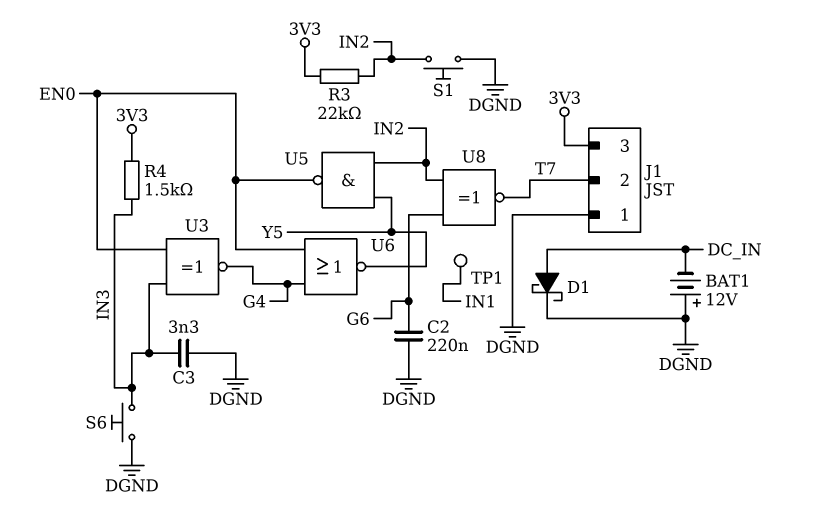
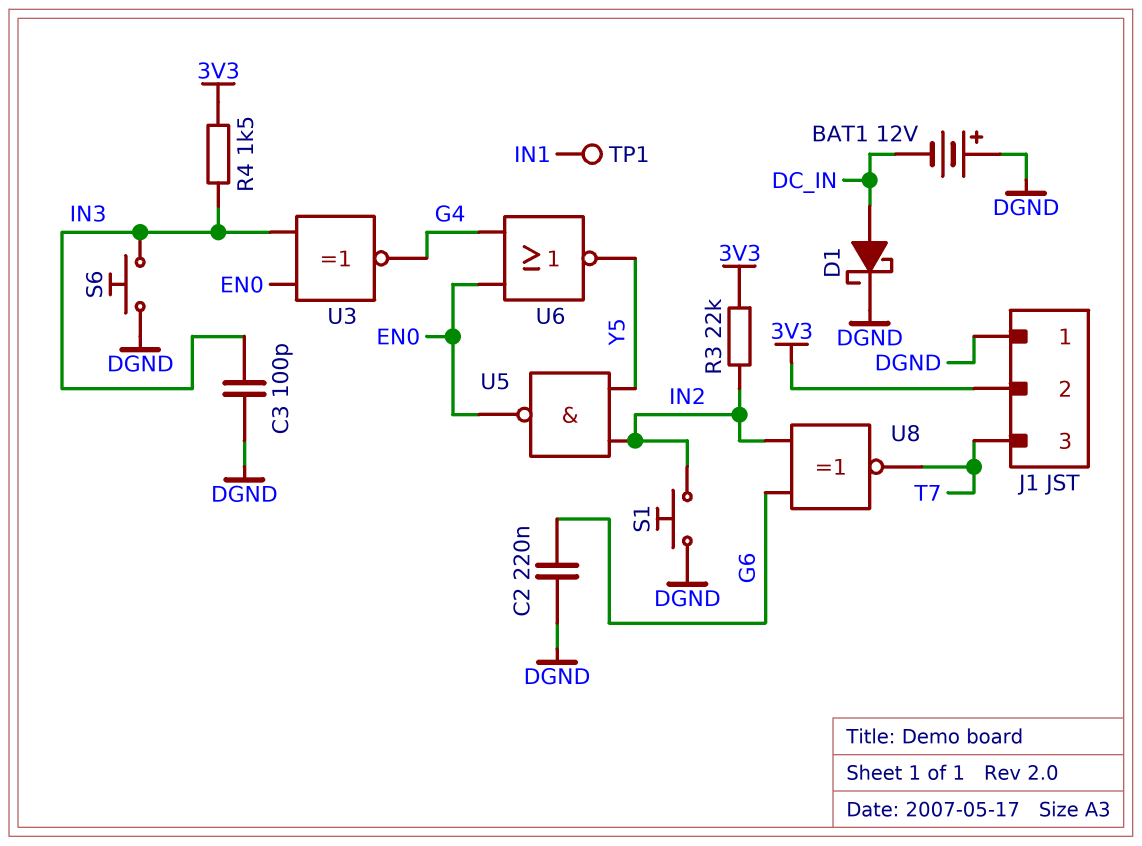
C3: 3.3nF (DGND, IN3) -> 100pF (DGND, IN3)
J1 pin 2: T7 -> 3V3
J1 pin 3: 3V3 -> T7

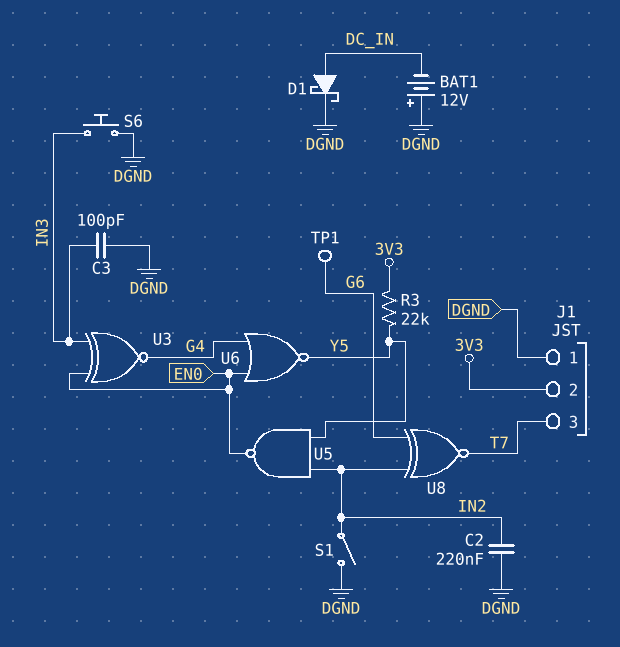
C2: 220nF (DGND, G6) -> 220nF (DGND, IN2)
R3: 22k (3V3, IN2) -> 22k (3V3, Y5)
R4: 1.5k (3V3, IN3) -> none
S1: button (DGND, IN2) -> switch (DGND, IN2)
TP1: test point (IN1) -> test point (G6)

